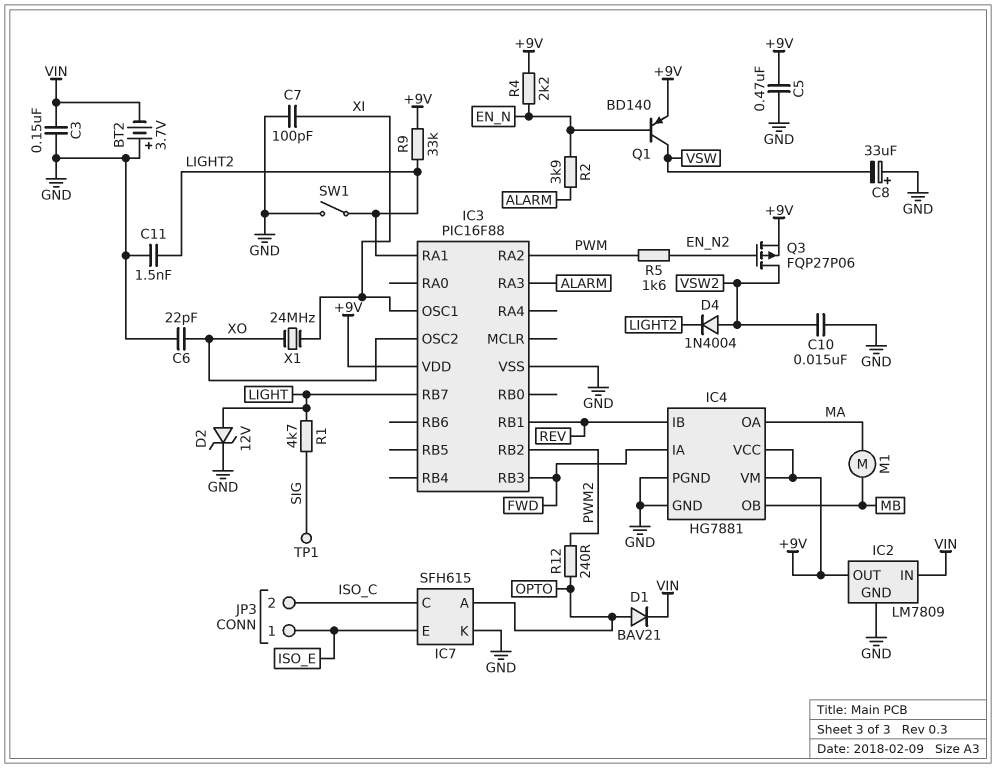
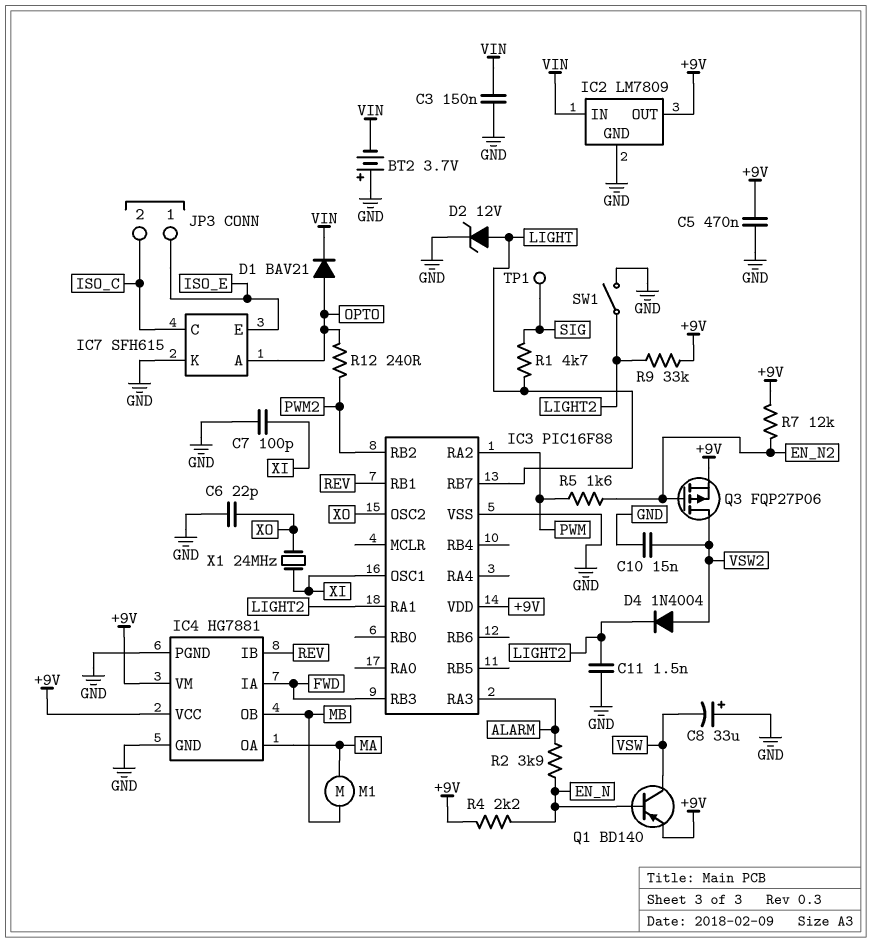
R7: none -> 12k (+9V, EN_N2)

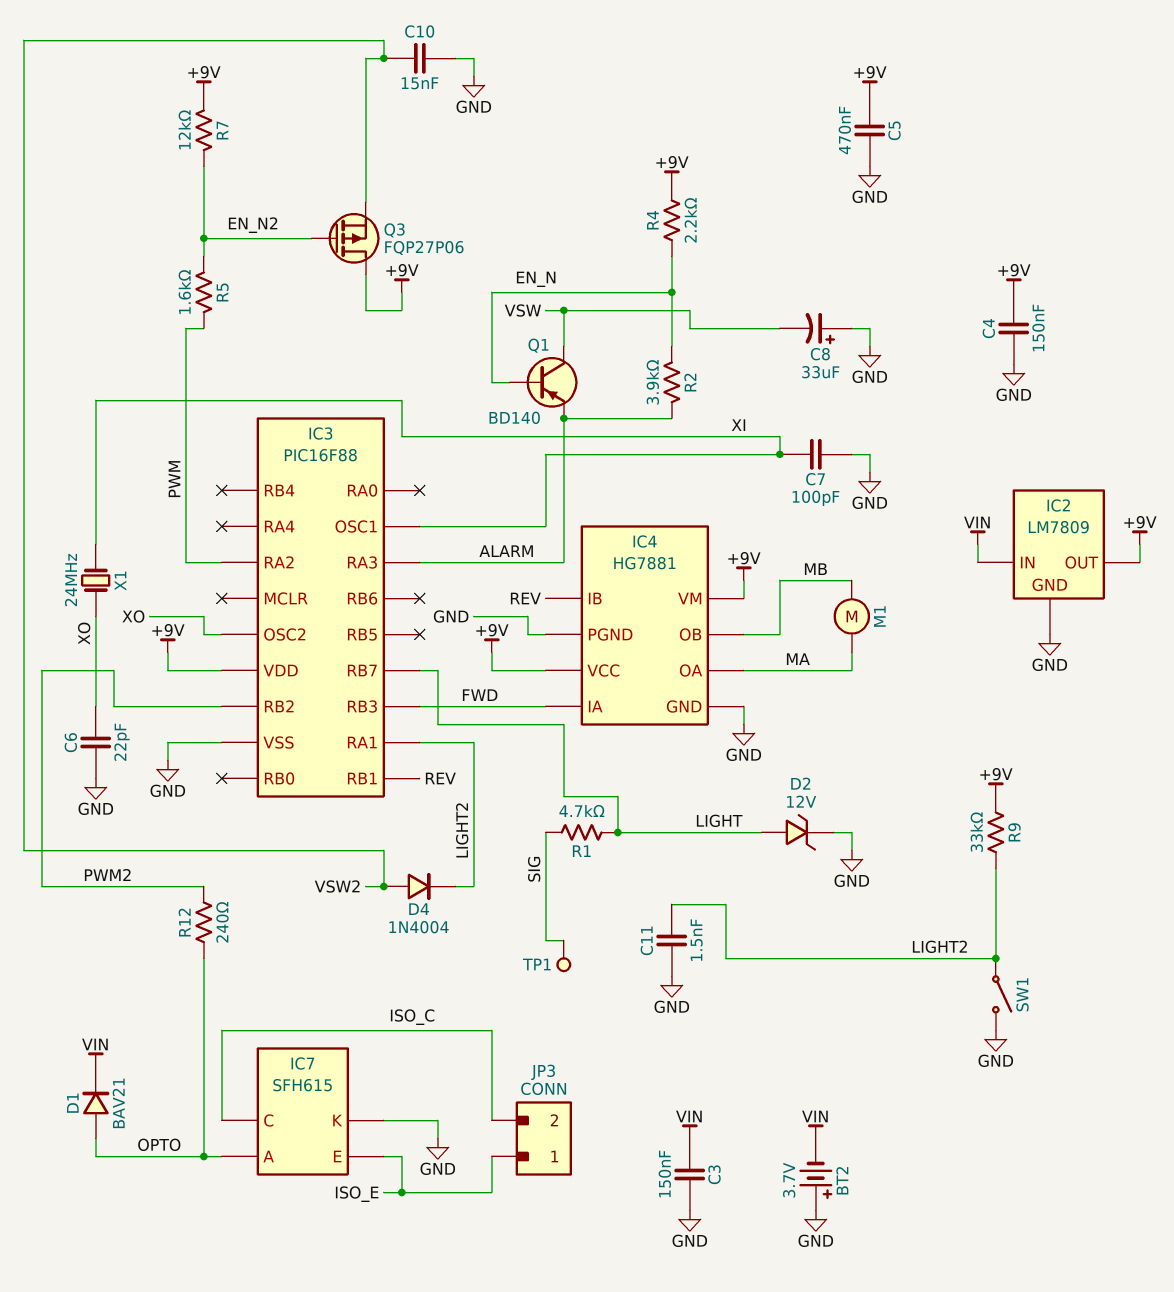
C4: none -> 150nF (+9V, GND)
Q1: PNP BD140 (B EN_N, C VSW, E +9V) -> PNP BD140 (B EN_N, C VSW, E ALARM)
Q3: PMOS FQP27P06 (G EN_N2, D VSW2, S +9V) -> PMOS FQP27P06 (G EN_N2, D +9V, S VSW2)

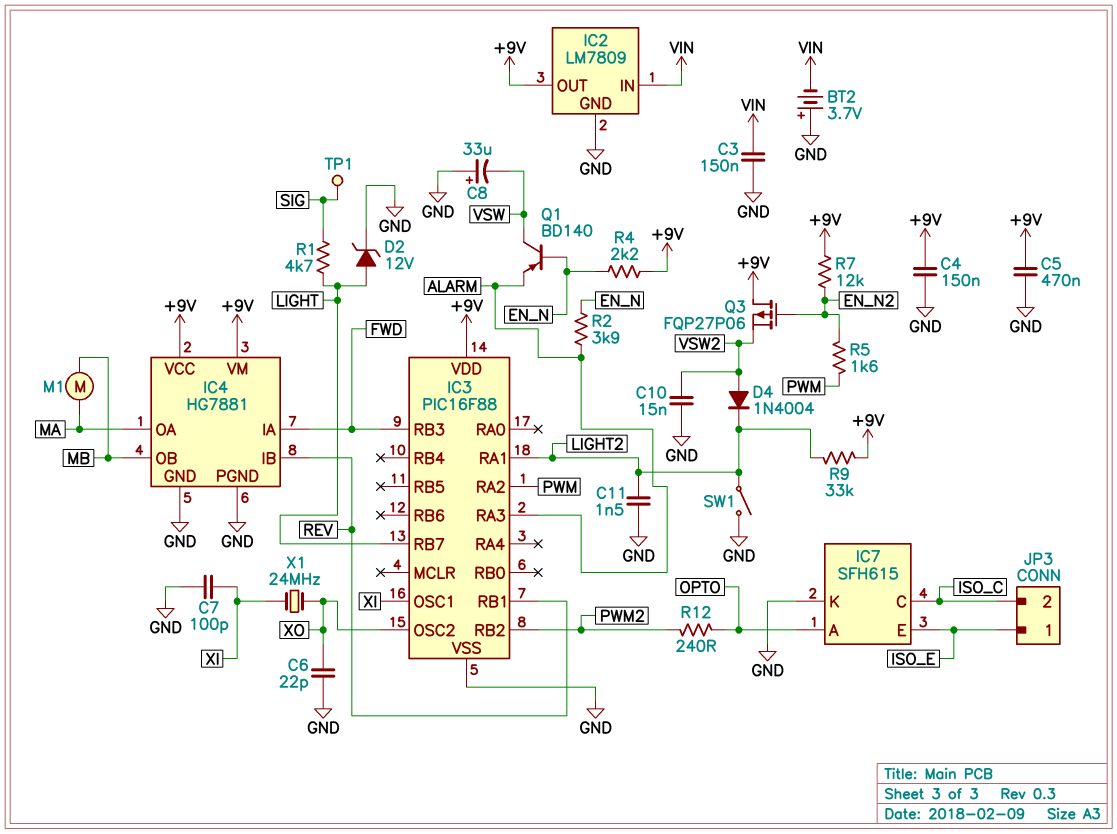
D1: diode BAV21 (A OPTO, K VIN) -> none

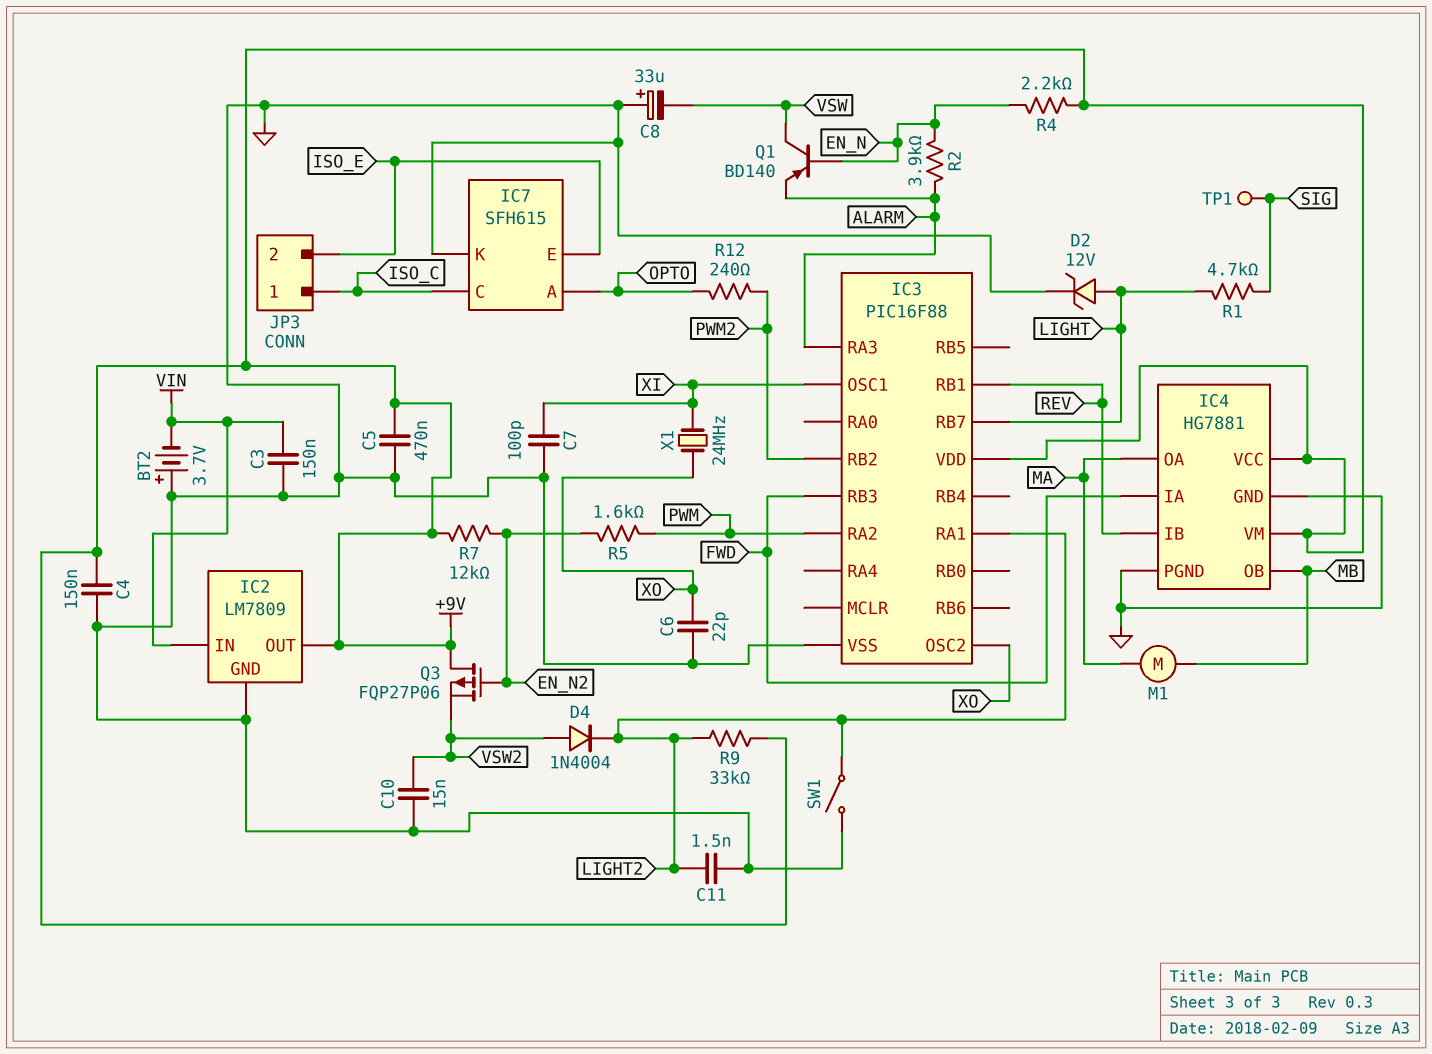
JP3 pin 1: ISO_E -> ISO_C
JP3 pin 2: ISO_C -> ISO_E

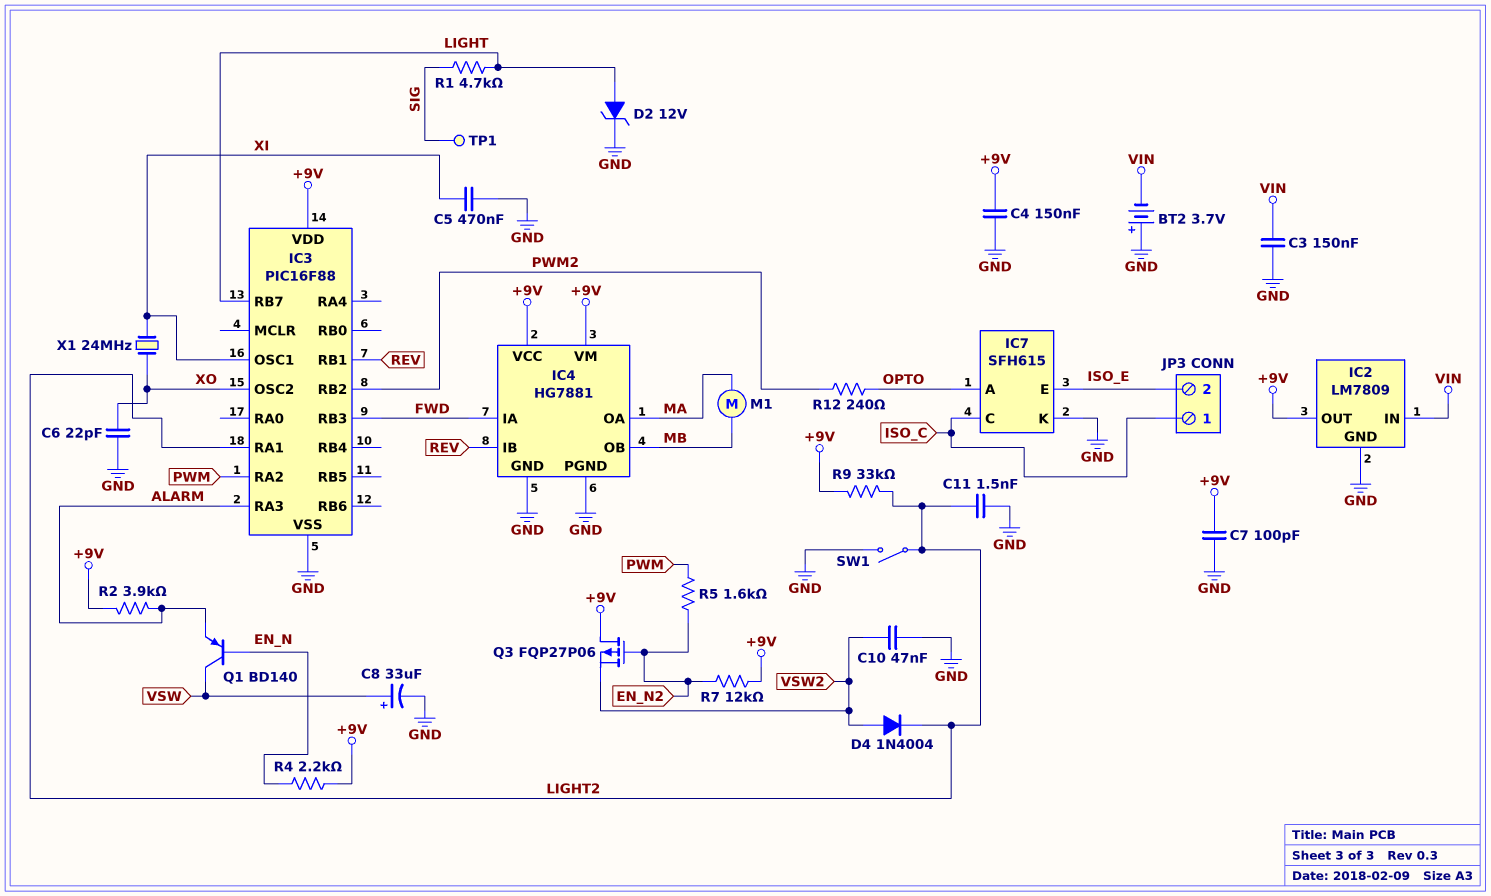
C5: 470nF (+9V, GND) -> 470nF (GND, XI)
C7: 100pF (GND, XI) -> 100pF (+9V, GND)
C8: 33uF (plus GND, minus VSW) -> 33uF (plus VSW, minus GND)
C10: 15nF (GND, VSW2) -> 47nF (GND, VSW2)
R2: 3.9k (ALARM, EN_N) -> 3.9k (+9V, ALARM)

